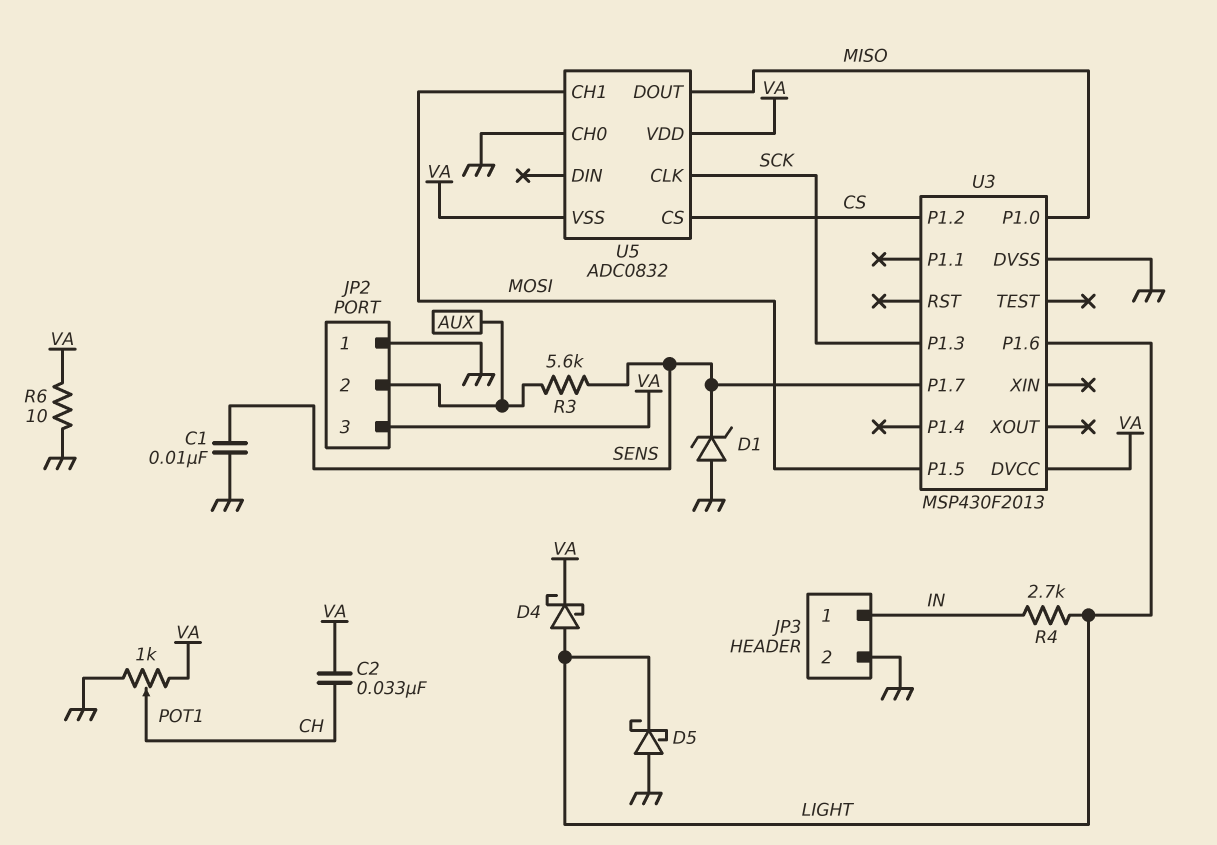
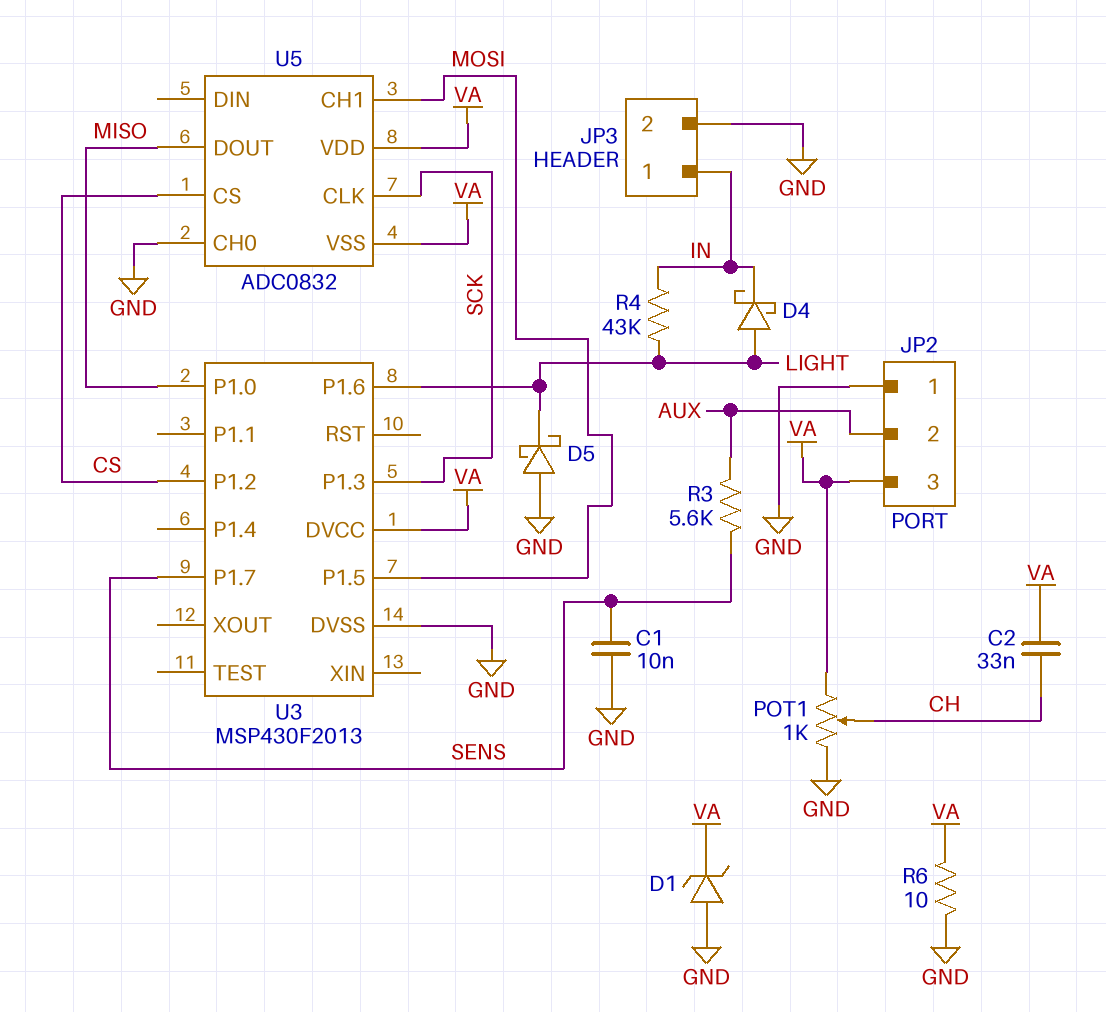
D1: zener (A GND, K SENS) -> zener (A GND, K VA)
D4: schottky (A LIGHT, K VA) -> schottky (A LIGHT, K IN)
R4: 2.7k (IN, LIGHT) -> 43k (IN, LIGHT)

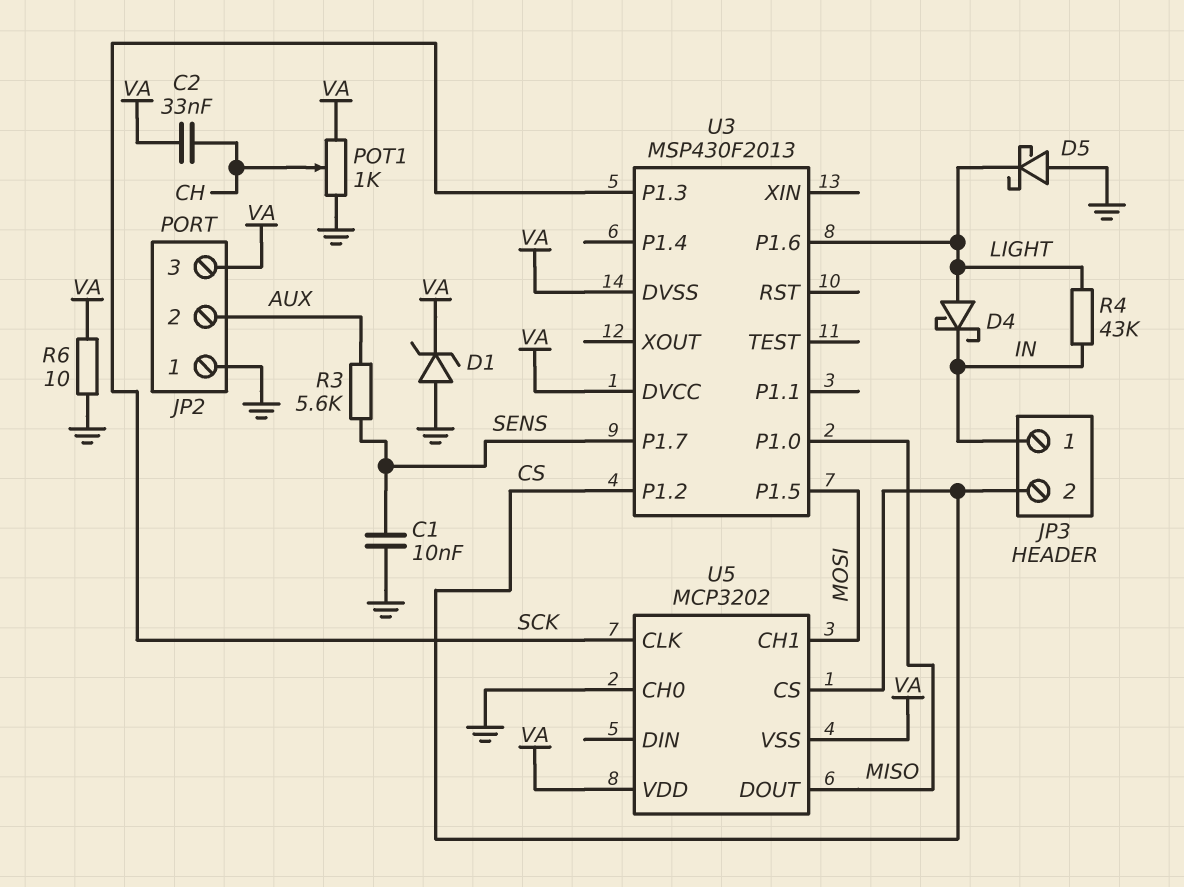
JP3 pin 2: GND -> CS
U3 pin DVSS: GND -> VA
U5: ADC0832 -> MCP3202

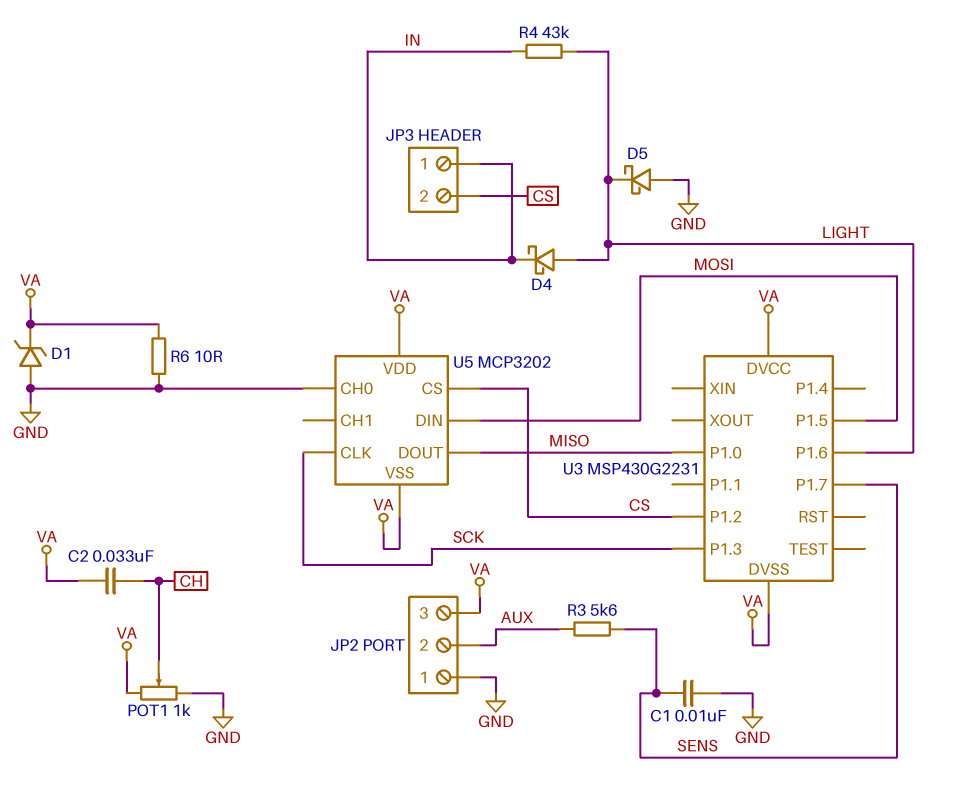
U3: MSP430F2013 -> MSP430G2231
U5 pin CH1: MOSI -> none
U5 pin DIN: none -> MOSI

